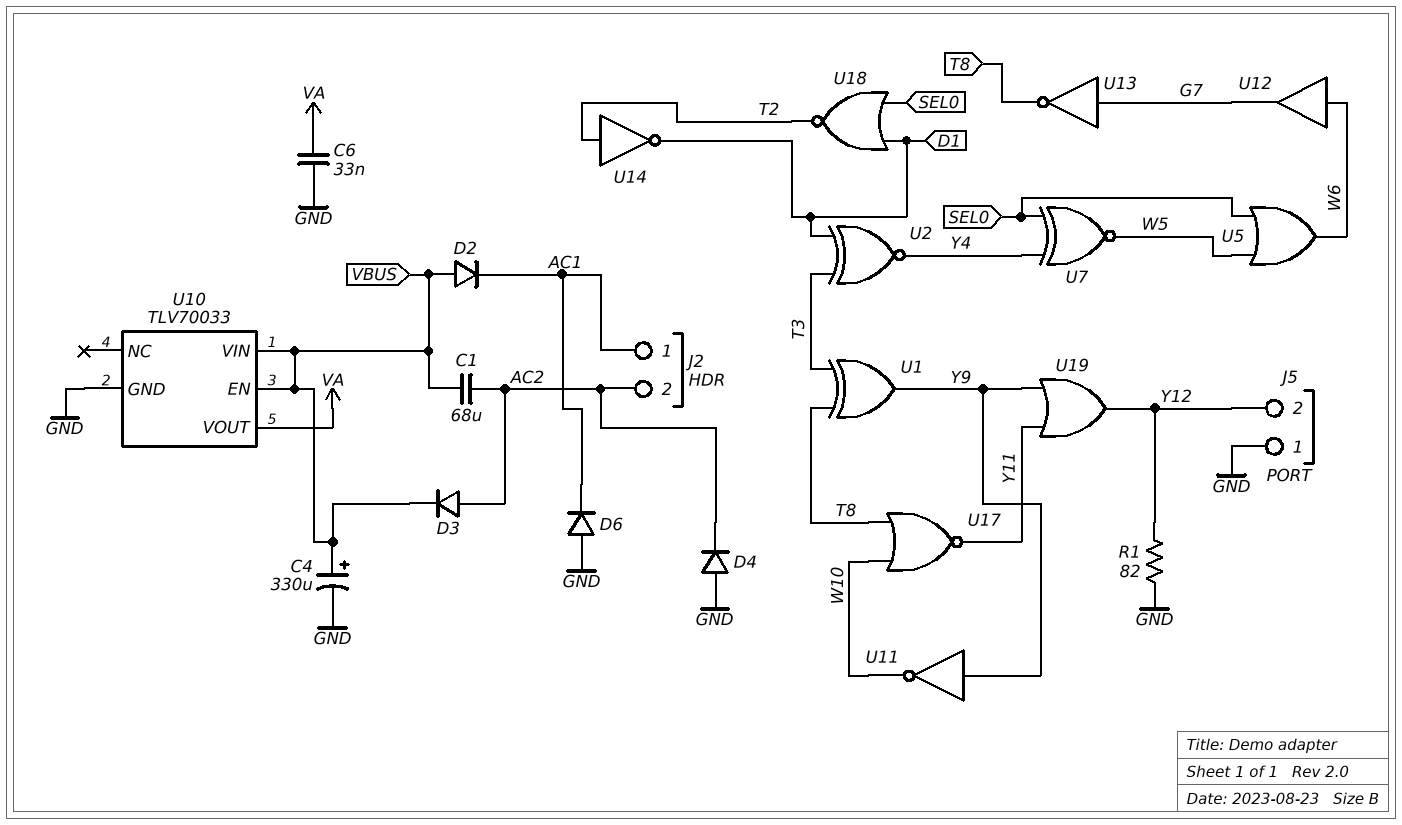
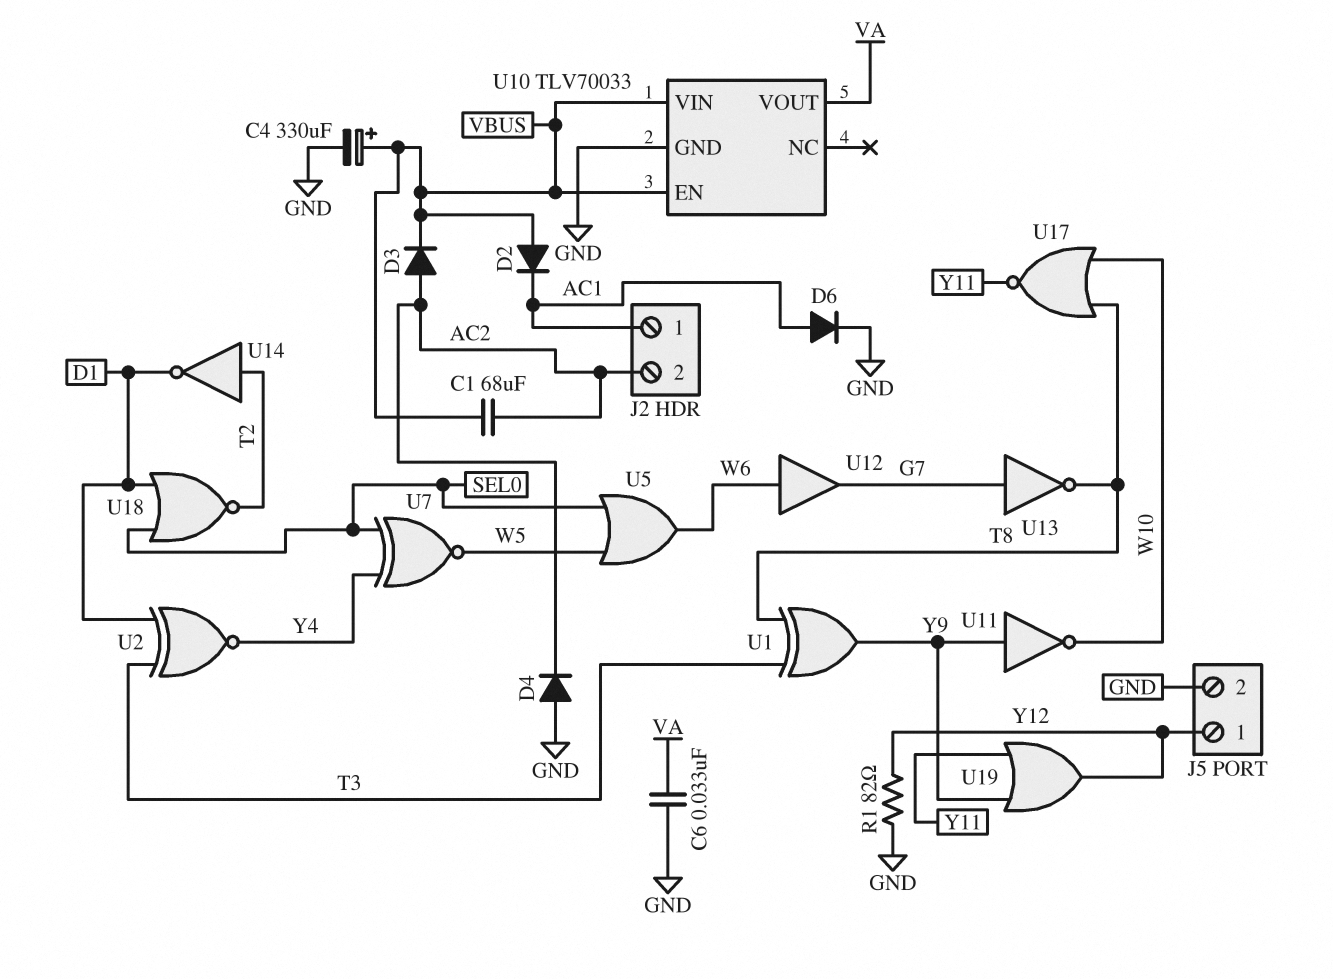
D6: diode (A GND, K AC1) -> diode (A AC1, K GND)
J5 pin 1: GND -> Y12
J5 pin 2: Y12 -> GND

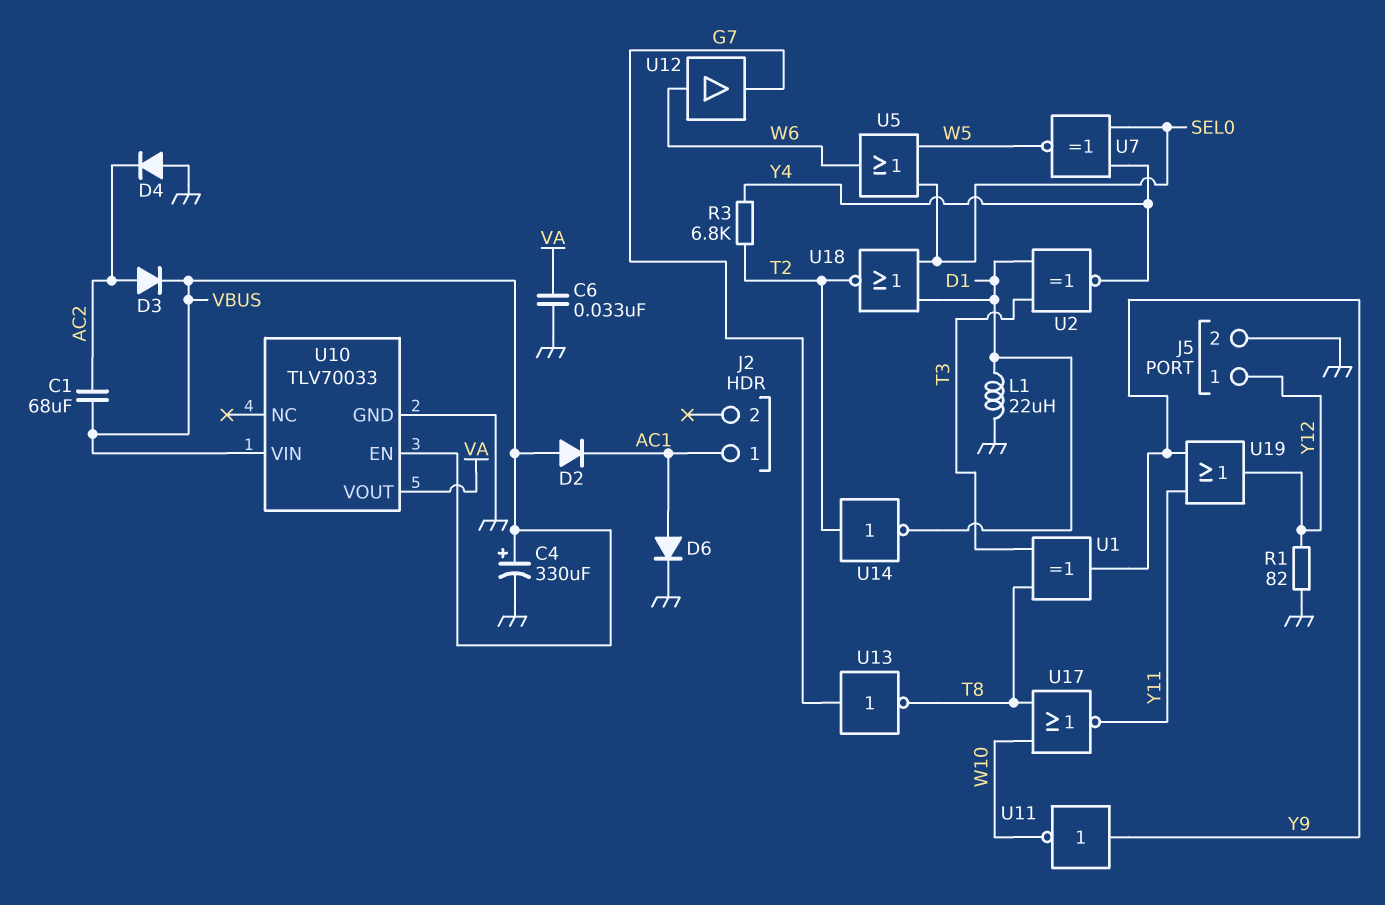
J2 pin 2: AC2 -> none
L1: none -> 22uH (D1, GND)
R3: none -> 6.8k (T2, Y4)

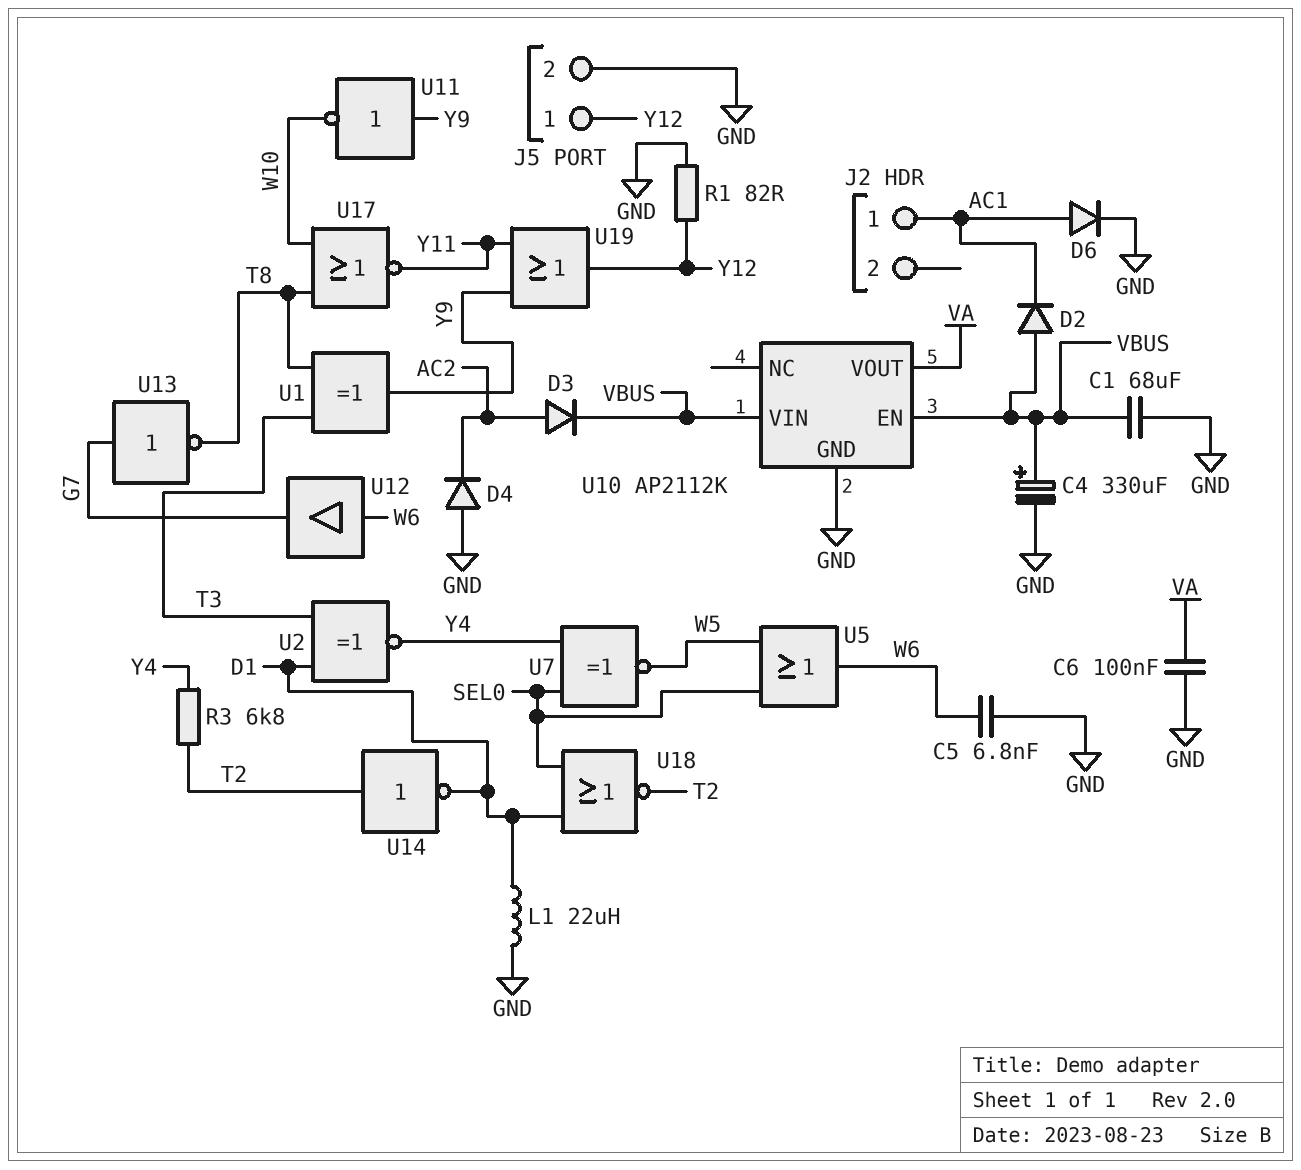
C1: 68uF (AC2, VBUS) -> 68uF (GND, VBUS)
C5: none -> 6.8nF (GND, W6)
C6: 33nF (GND, VA) -> 100nF (GND, VA)
U10: TLV70033 -> AP2112K

